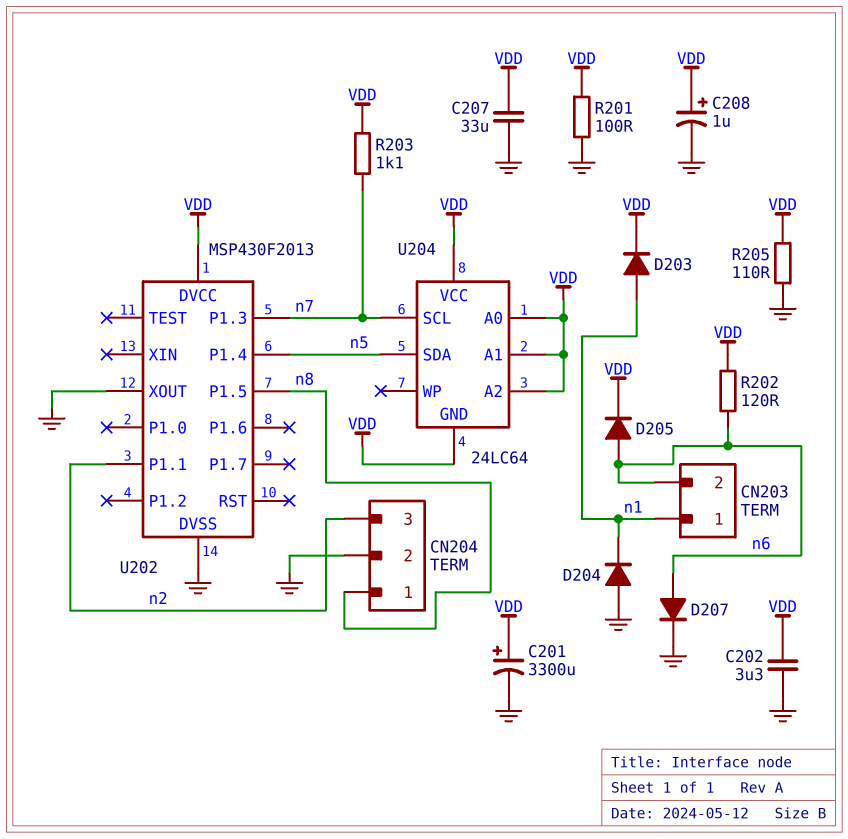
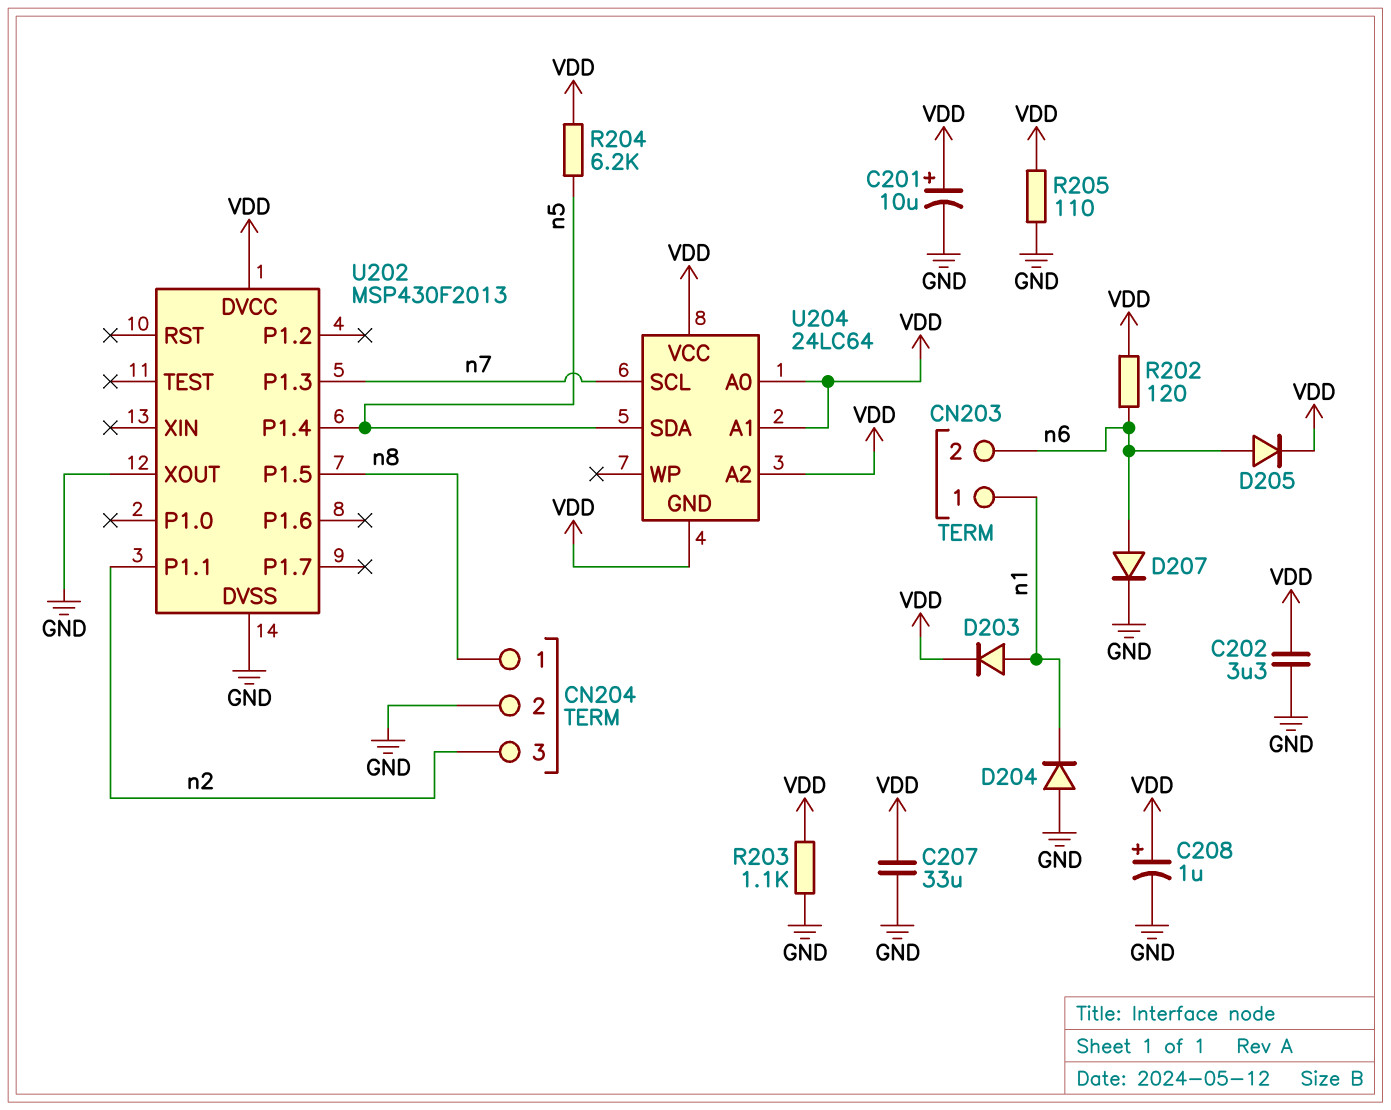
C201: 3300uF (plus VDD, minus GND) -> 10uF (plus VDD, minus GND)
R201: 100 (GND, VDD) -> none
R203: 1.1k (VDD, n7) -> 1.1k (GND, VDD)
R204: none -> 6.2k (VDD, n5)

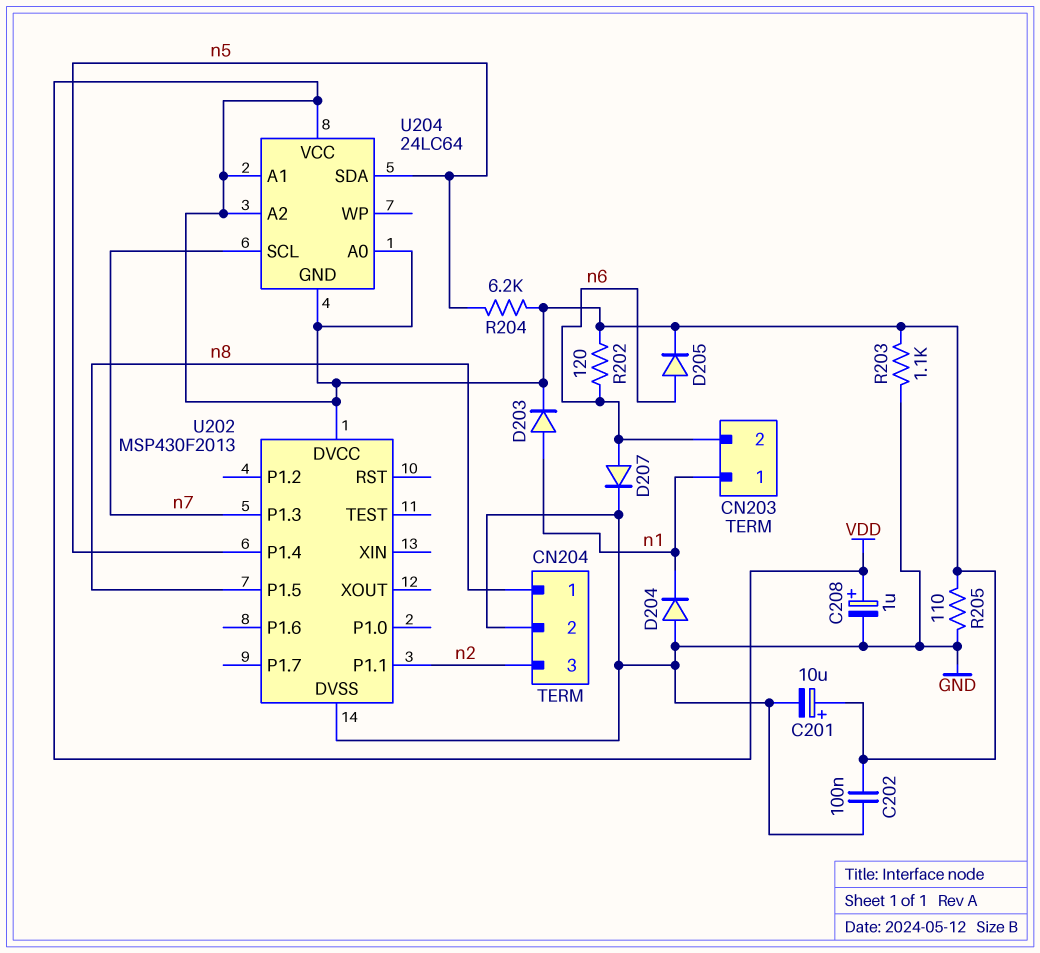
C202: 3.3uF (GND, VDD) -> 100nF (GND, VDD)
C207: 33uF (GND, VDD) -> none
U202 pin XOUT: GND -> none

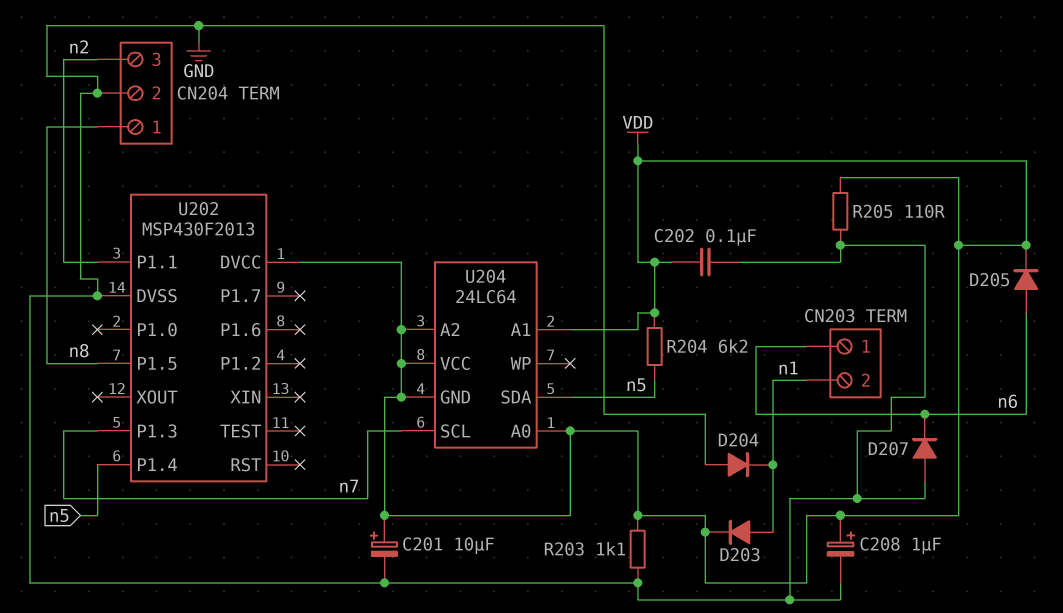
CN203 pin 1: n1 -> n6
CN203 pin 2: n6 -> n1
D207: diode (A n6, K GND) -> diode (A GND, K n6)
R202: 120 (VDD, n6) -> none

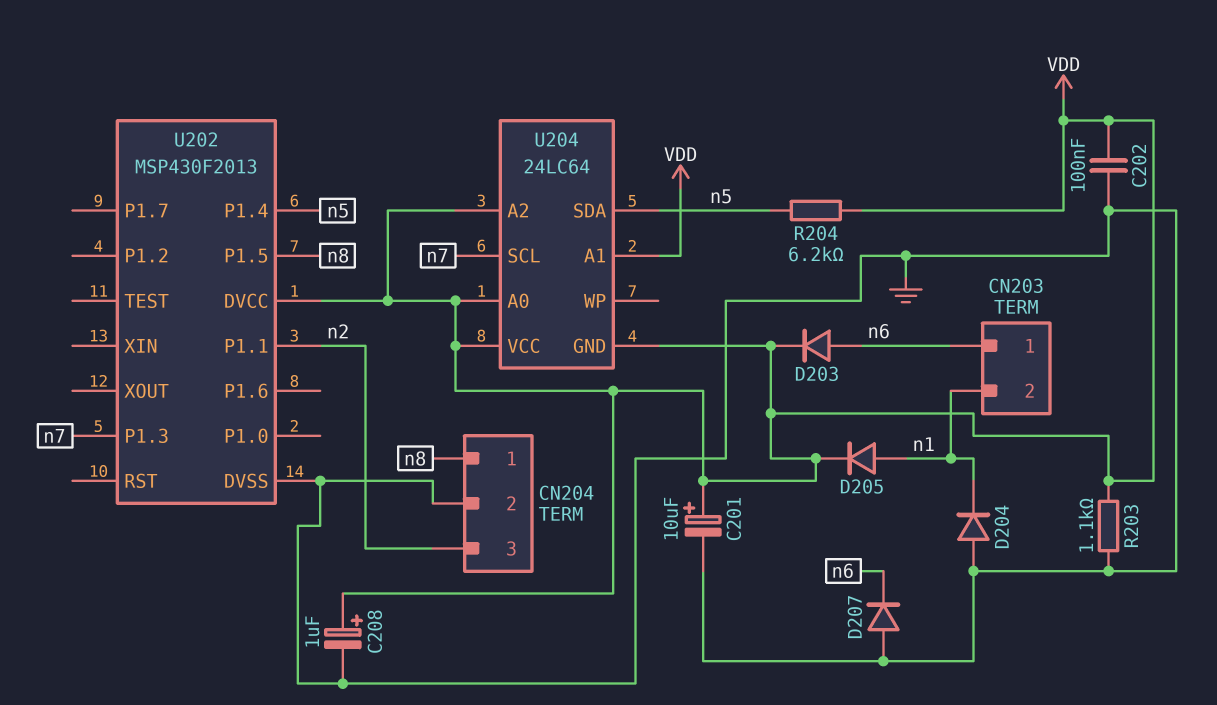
D203: diode (A n1, K VDD) -> diode (A n6, K VDD)
D205: diode (A n6, K VDD) -> diode (A n1, K VDD)
R205: 110 (GND, VDD) -> none

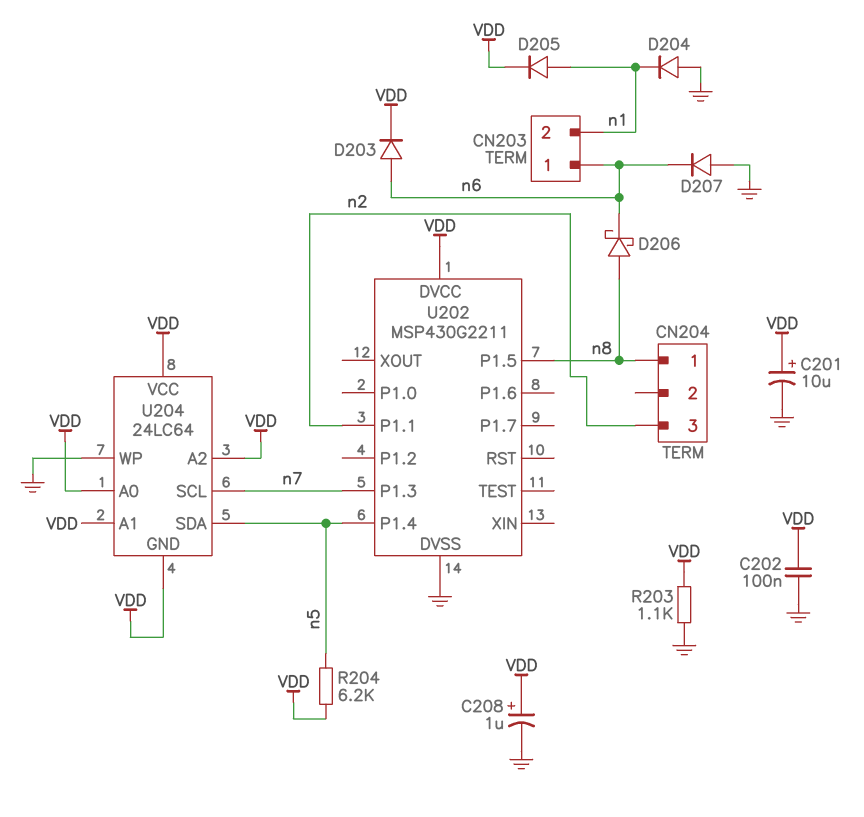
CN204 pin 2: GND -> none
D206: none -> schottky (A n8, K n6)
U202: MSP430F2013 -> MSP430G2211
U204 pin WP: none -> GND

